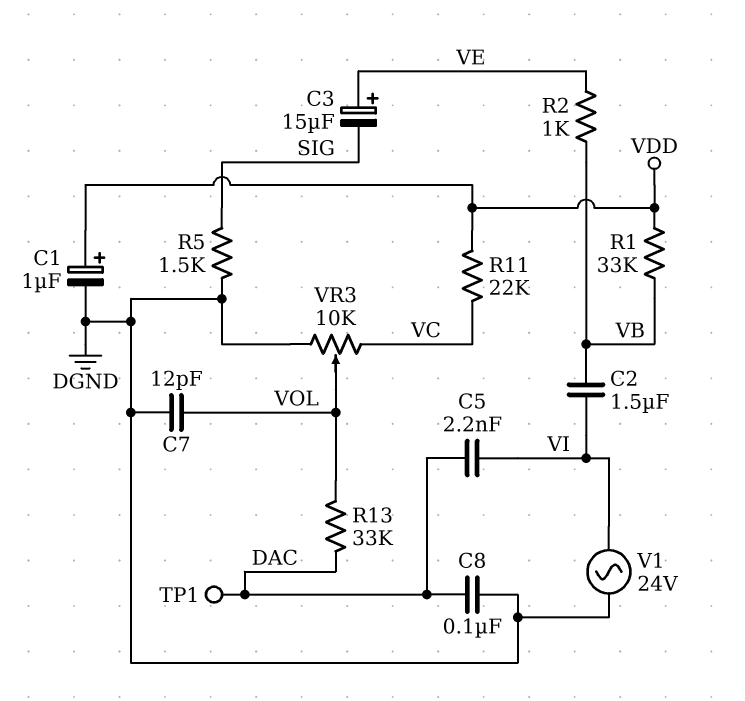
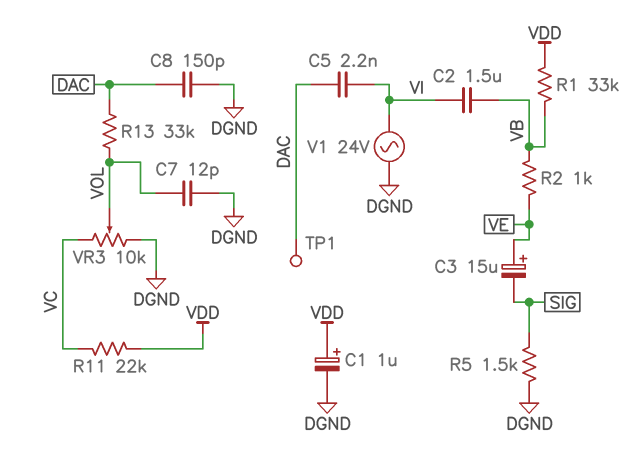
C8: 100nF (DAC, DGND) -> 150pF (DAC, DGND)

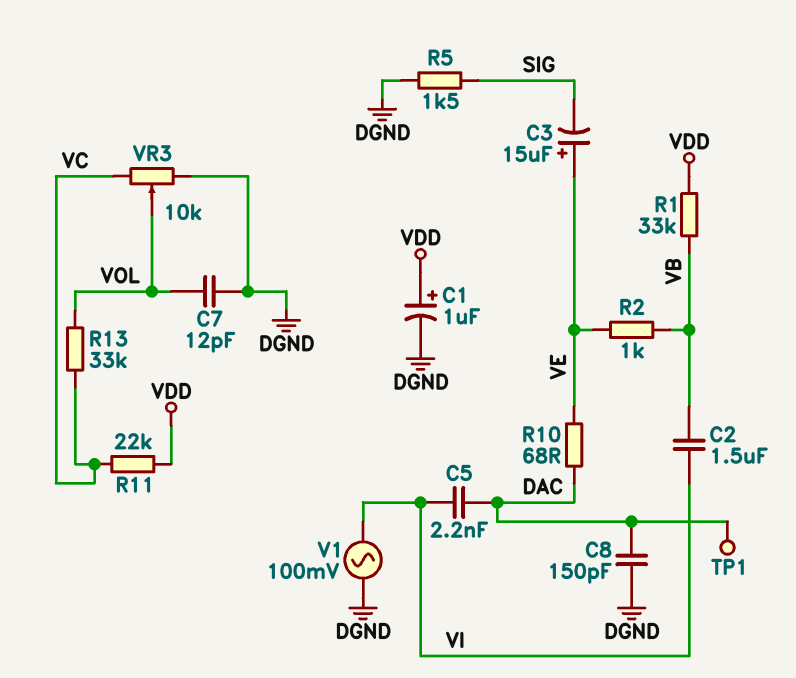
R10: none -> 68 (DAC, VE)
R13: 33k (DAC, VOL) -> 33k (VC, VOL)
V1: AC 24V (DGND, VI) -> AC 100mV (DGND, VI)

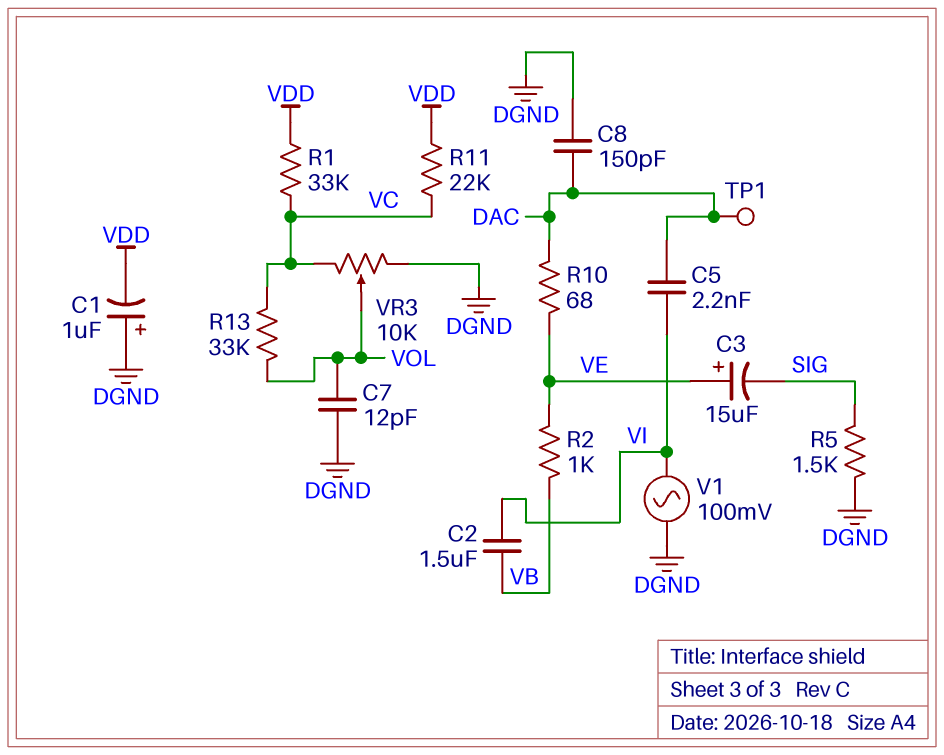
C1: 1uF (plus VDD, minus DGND) -> 1uF (plus DGND, minus VDD)
R1: 33k (VB, VDD) -> 33k (VC, VDD)

